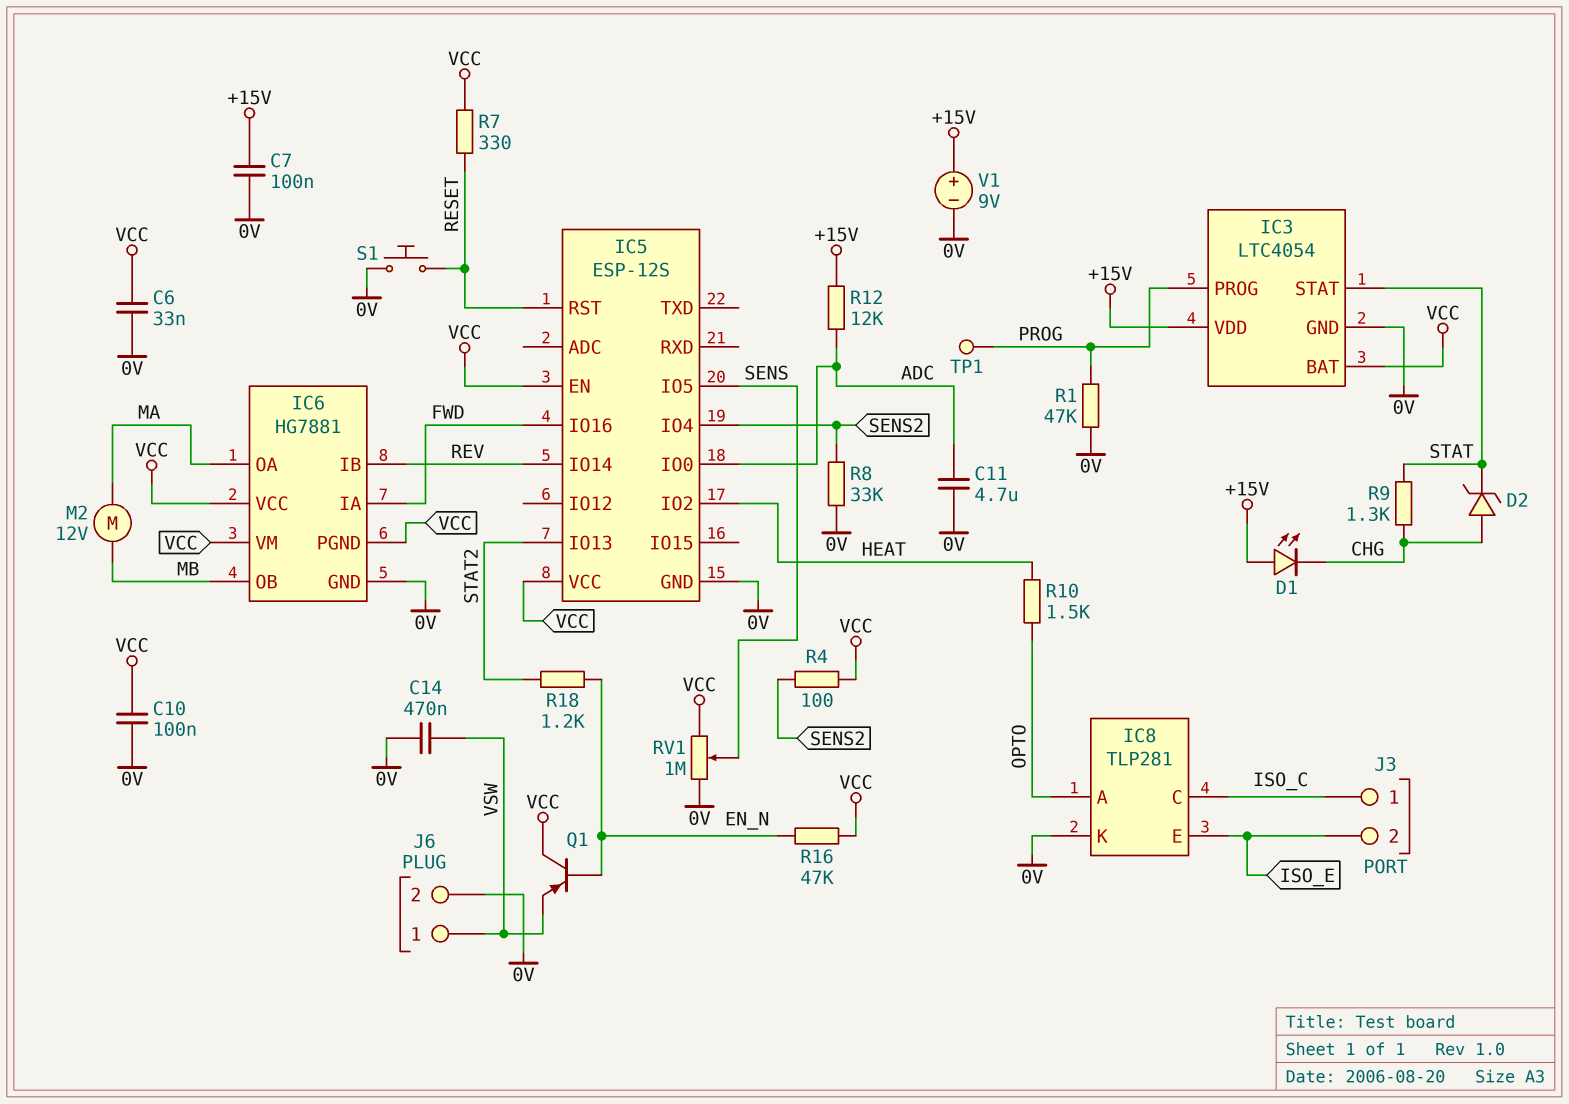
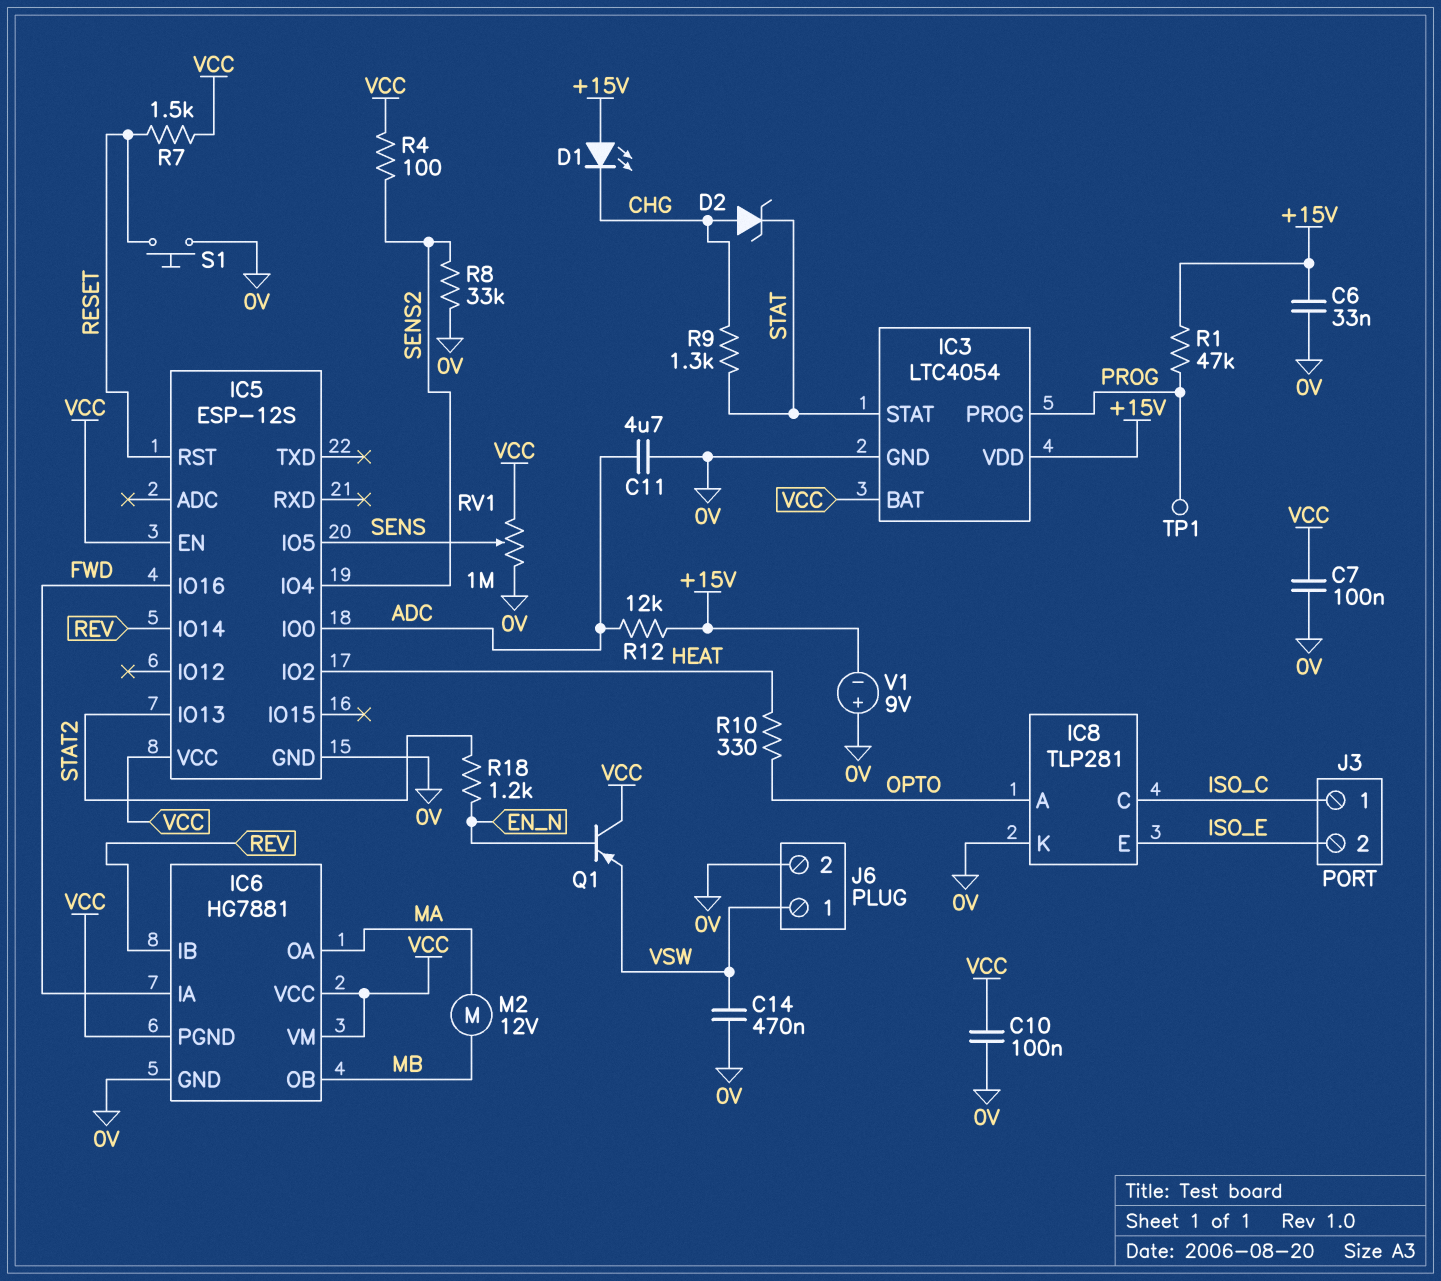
C6: 33nF (0V, VCC) -> 33nF (+15V, 0V)
C7: 100nF (+15V, 0V) -> 100nF (0V, VCC)
R1: 47k (0V, PROG) -> 47k (+15V, PROG)
R7: 330 (RESET, VCC) -> 1.5k (RESET, VCC)
R10: 1.5k (HEAT, OPTO) -> 330 (HEAT, OPTO)
R16: 47k (EN_N, VCC) -> none
V1: 9V (plus +15V, minus 0V) -> 9V (plus 0V, minus +15V)

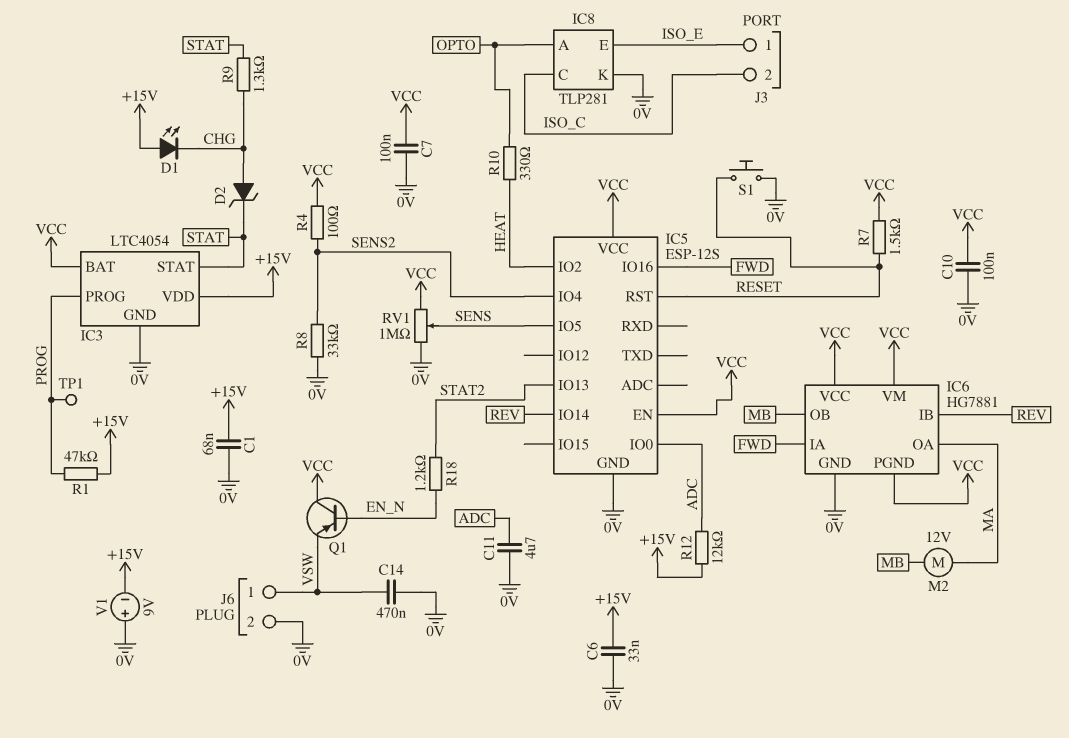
C1: none -> 68nF (+15V, 0V)
J3 pin 1: ISO_C -> ISO_E
J3 pin 2: ISO_E -> ISO_C

